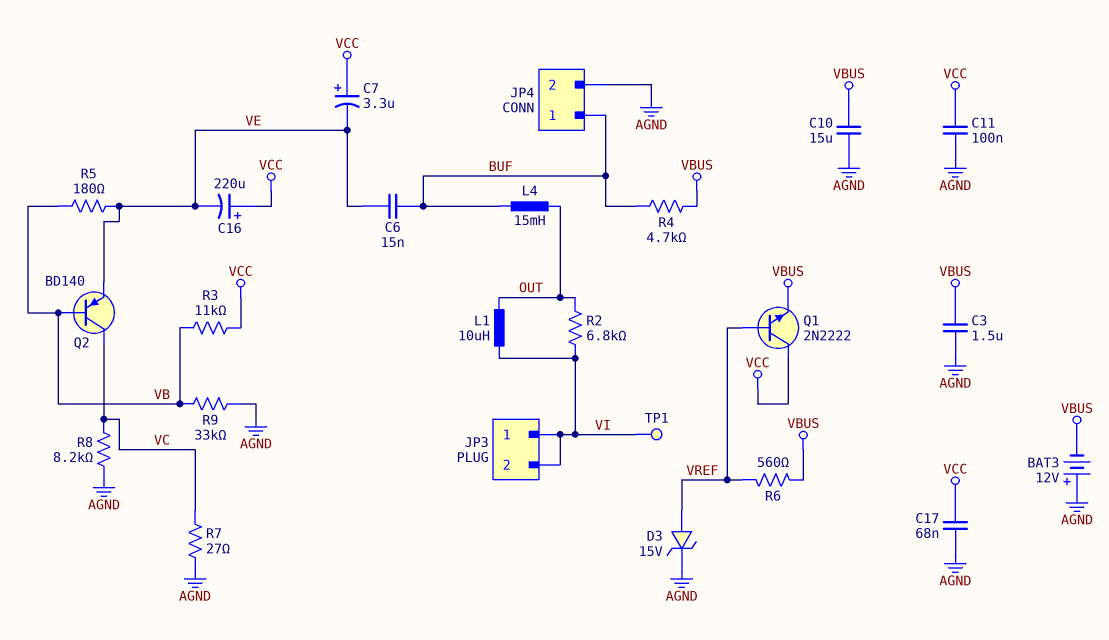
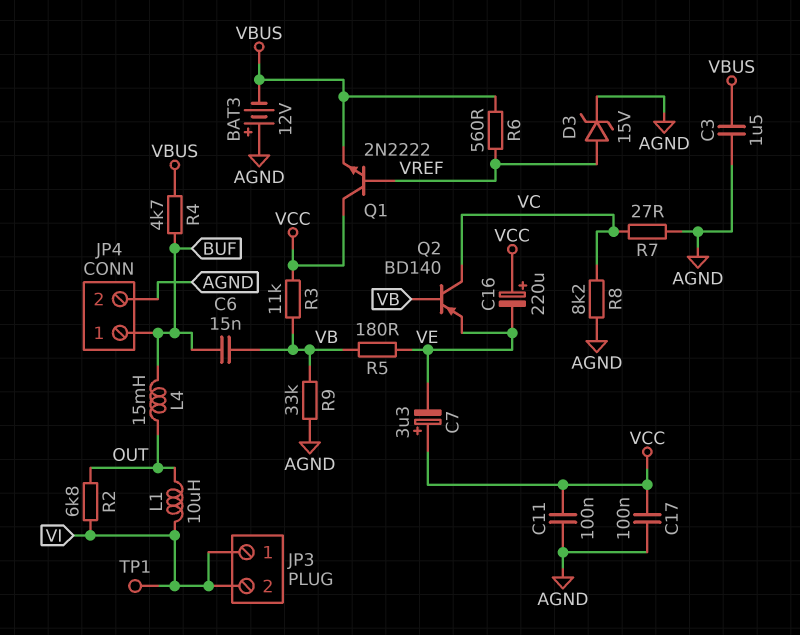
C6: 15nF (BUF, VE) -> 15nF (BUF, VB)
C10: 15uF (AGND, VBUS) -> none
C17: 68nF (AGND, VCC) -> 100nF (AGND, VCC)

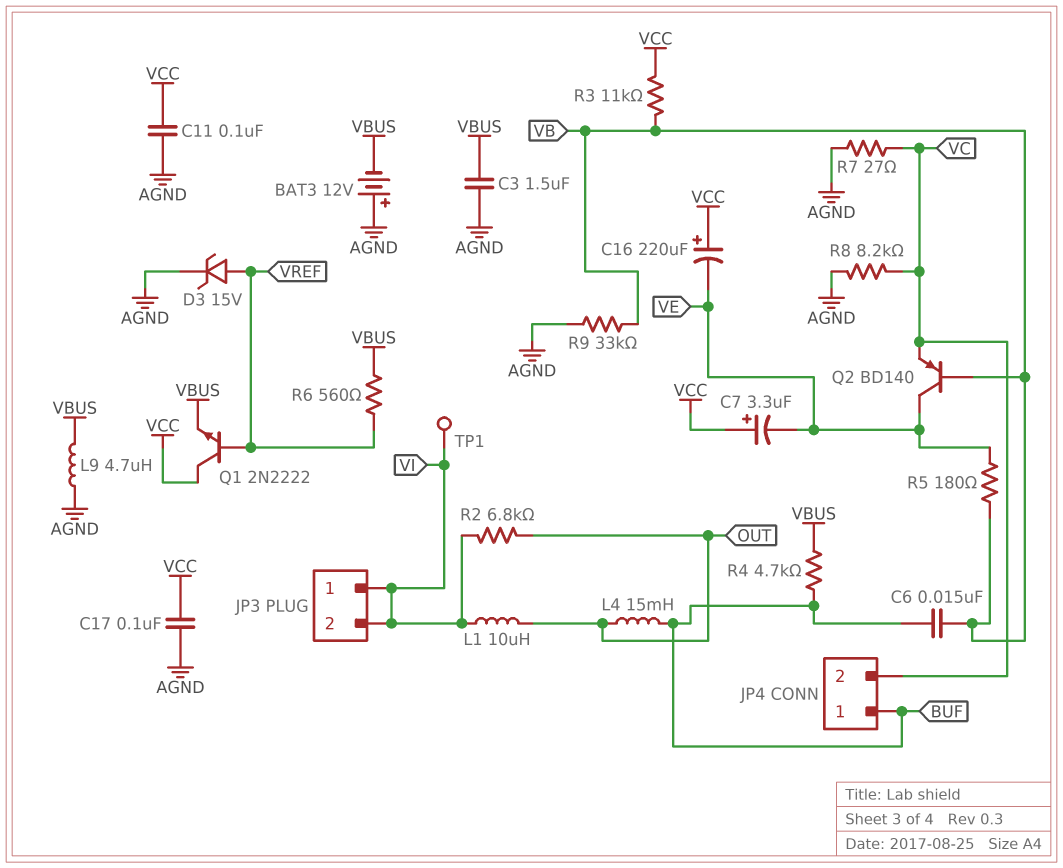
JP4 pin 2: AGND -> VC
L9: none -> 4.7uH (AGND, VBUS)
Q2: PNP BD140 (B VB, C VC, E VE) -> PNP BD140 (B VB, C VE, E VC)

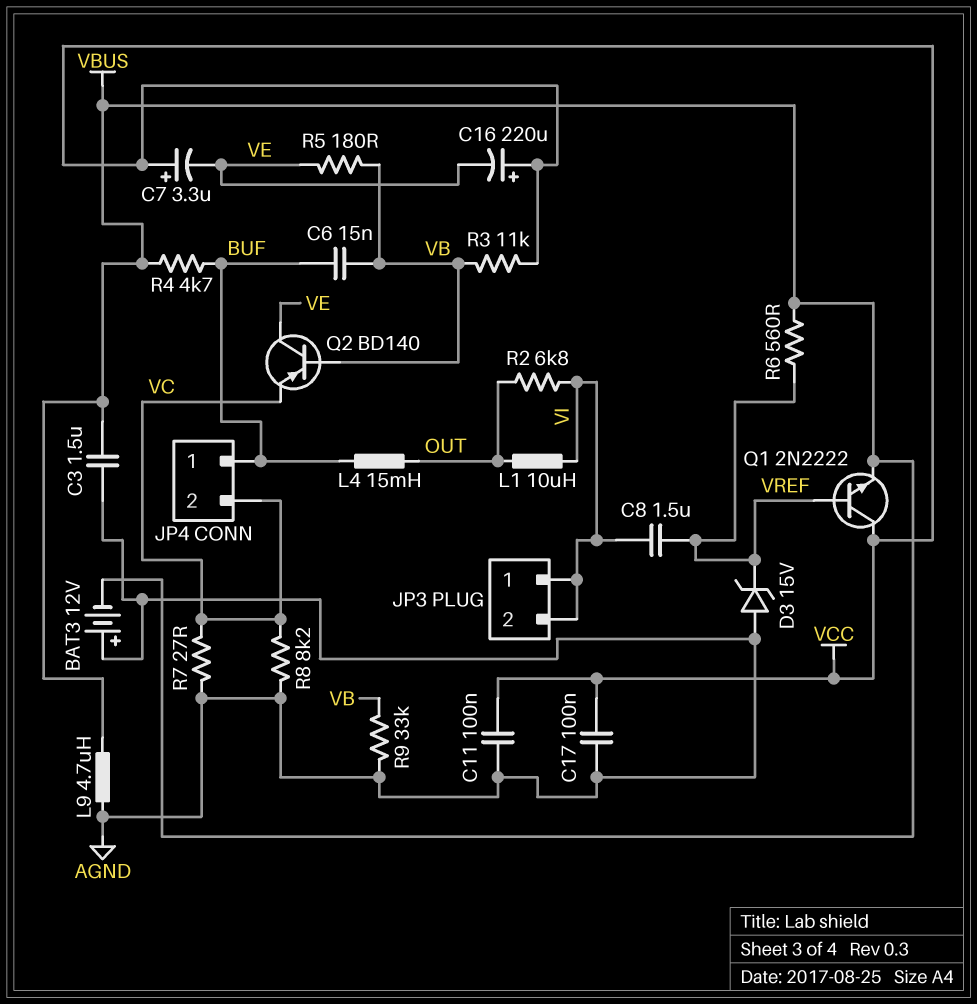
C8: none -> 1.5uF (VI, VREF)
D3: zener 15V (A VREF, K AGND) -> zener 15V (A AGND, K VREF)
TP1: test point (VI) -> none

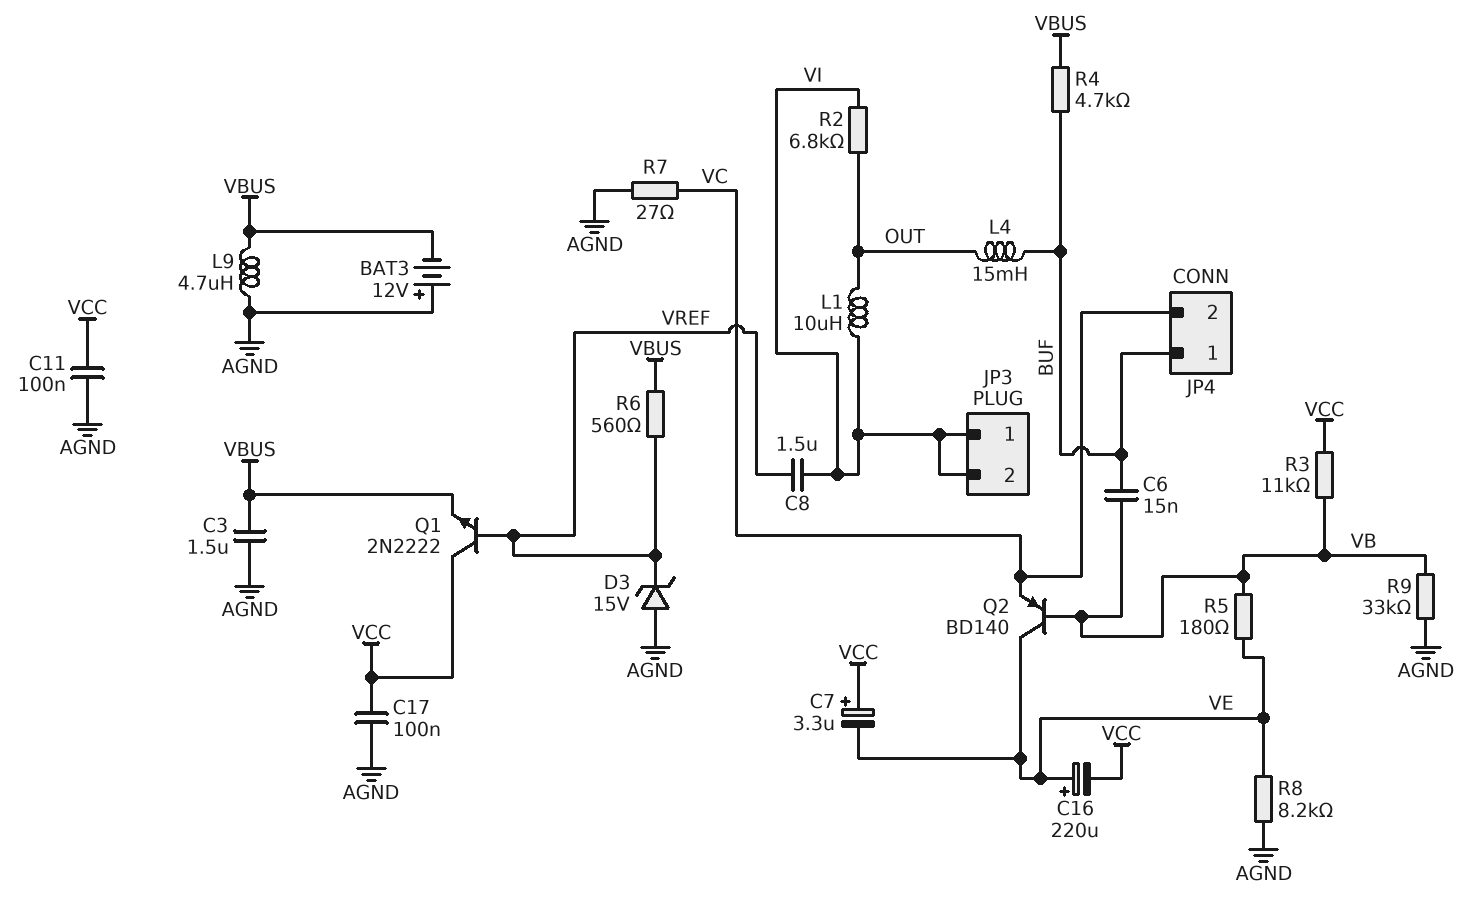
C16: 220uF (plus VCC, minus VE) -> 220uF (plus VE, minus VCC)
R8: 8.2k (AGND, VC) -> 8.2k (AGND, VE)

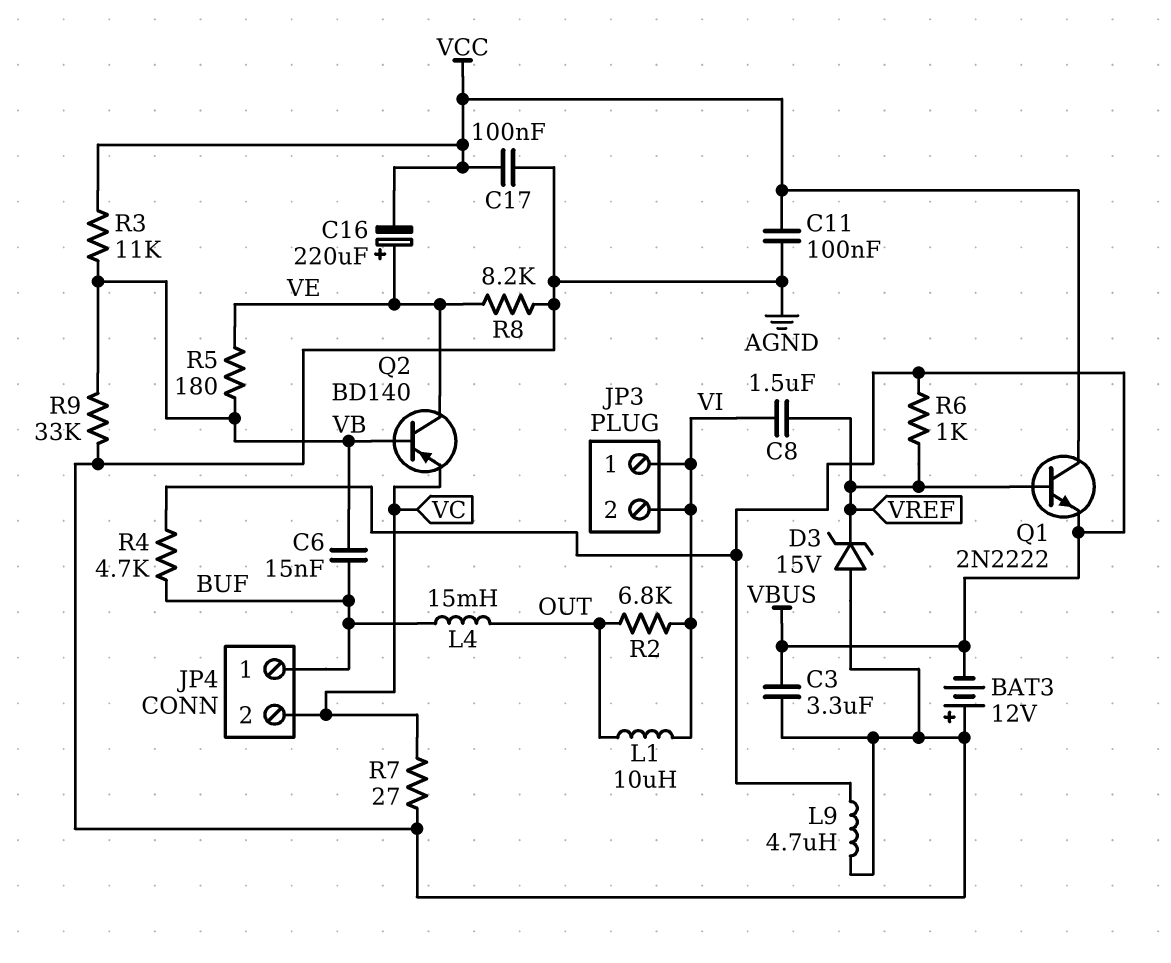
C3: 1.5uF (AGND, VBUS) -> 3.3uF (AGND, VBUS)
C7: 3.3uF (plus VCC, minus VE) -> none
R6: 560 (VBUS, VREF) -> 1k (VBUS, VREF)

